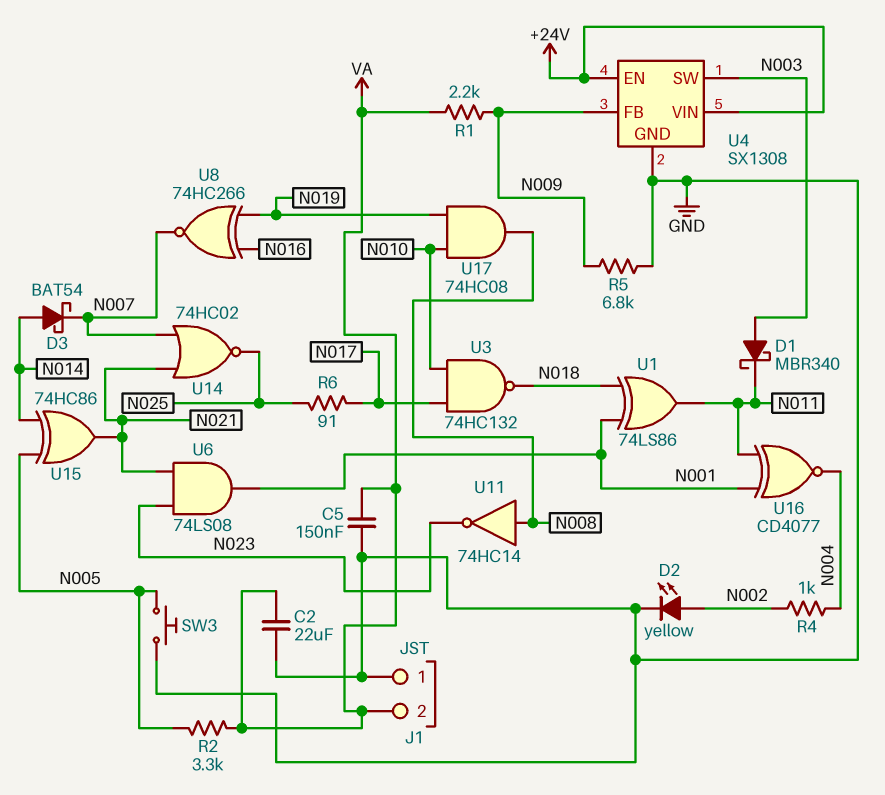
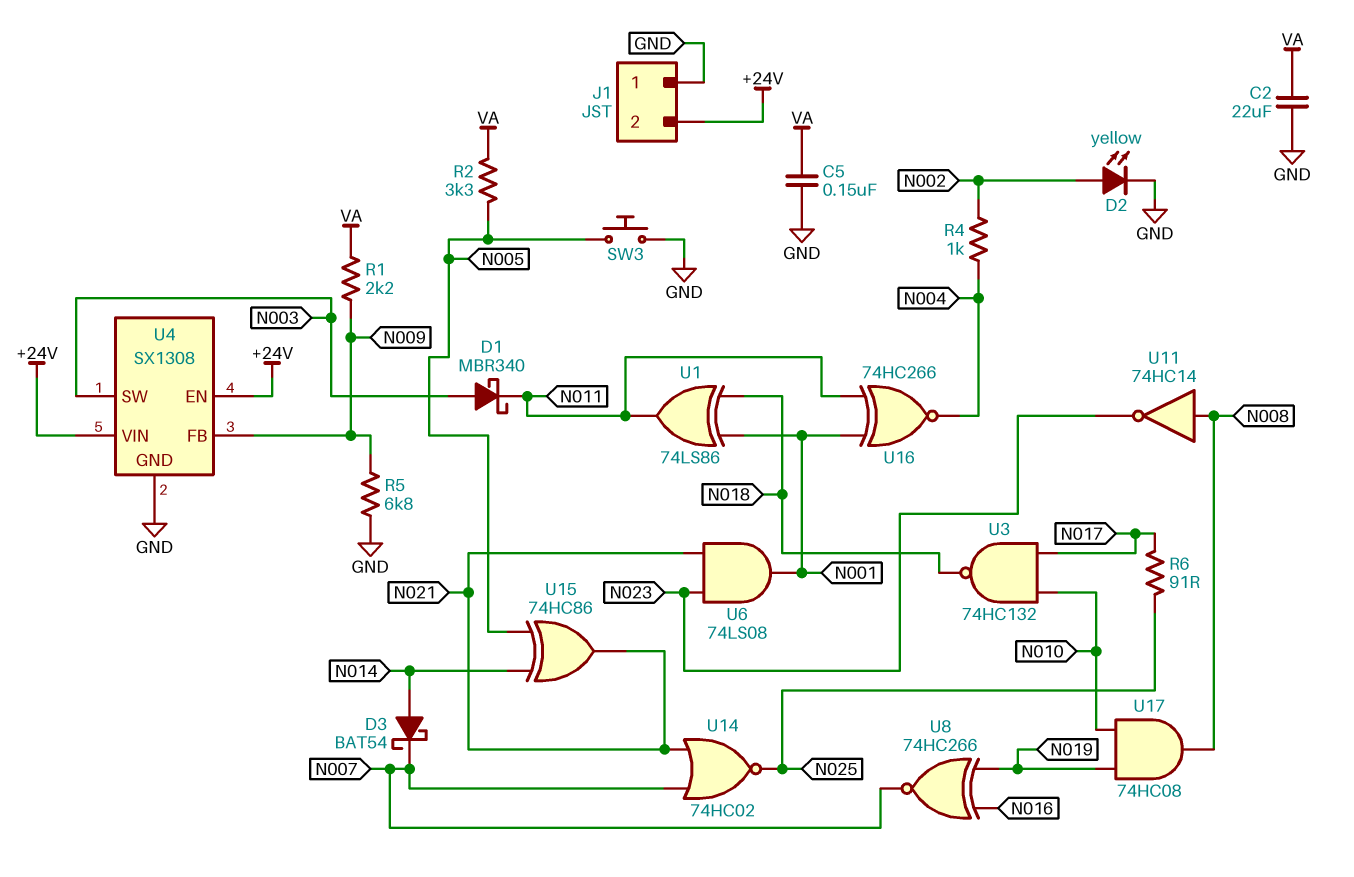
J1 pin 2: VA -> +24V
U16: XNOR CD4077 (in N001, in N011, out N004) -> XNOR 74HC266 (in N001, in N011, out N004)

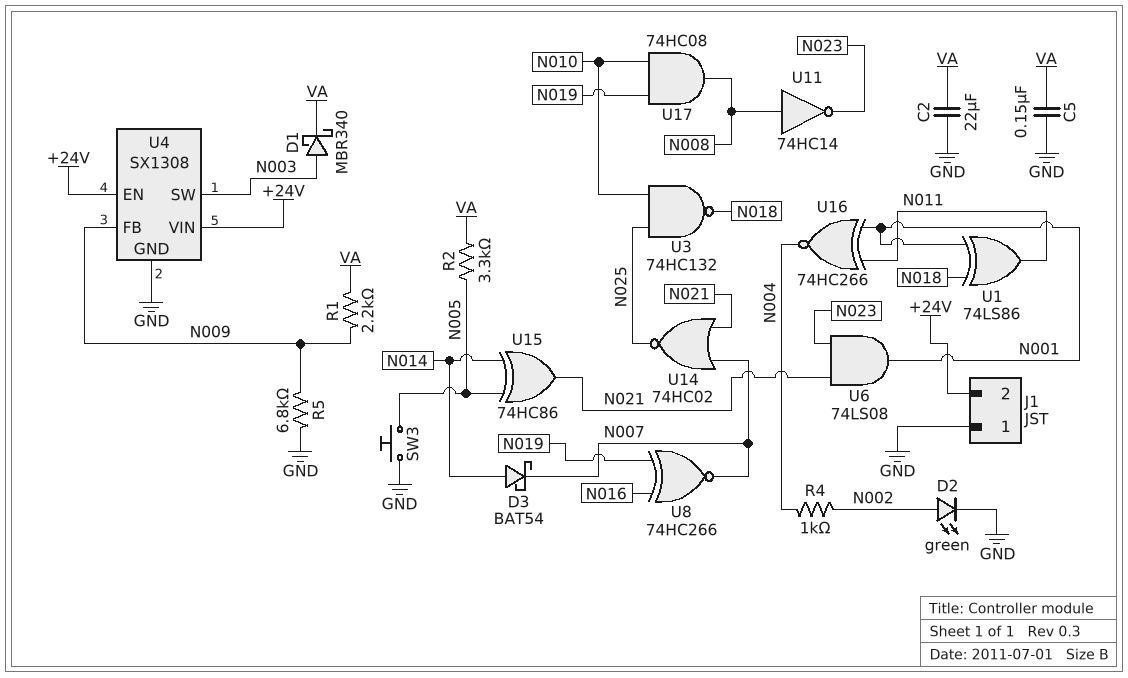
D1: schottky MBR340 (A N003, K N011) -> schottky MBR340 (A N003, K VA)
D2: LED yellow (A N002, K GND) -> LED green (A N002, K GND)
R6: 91 (N017, N025) -> none
U3: NAND 74HC132 (in N010, in N017, out N018) -> NAND 74HC132 (in N010, in N025, out N018)

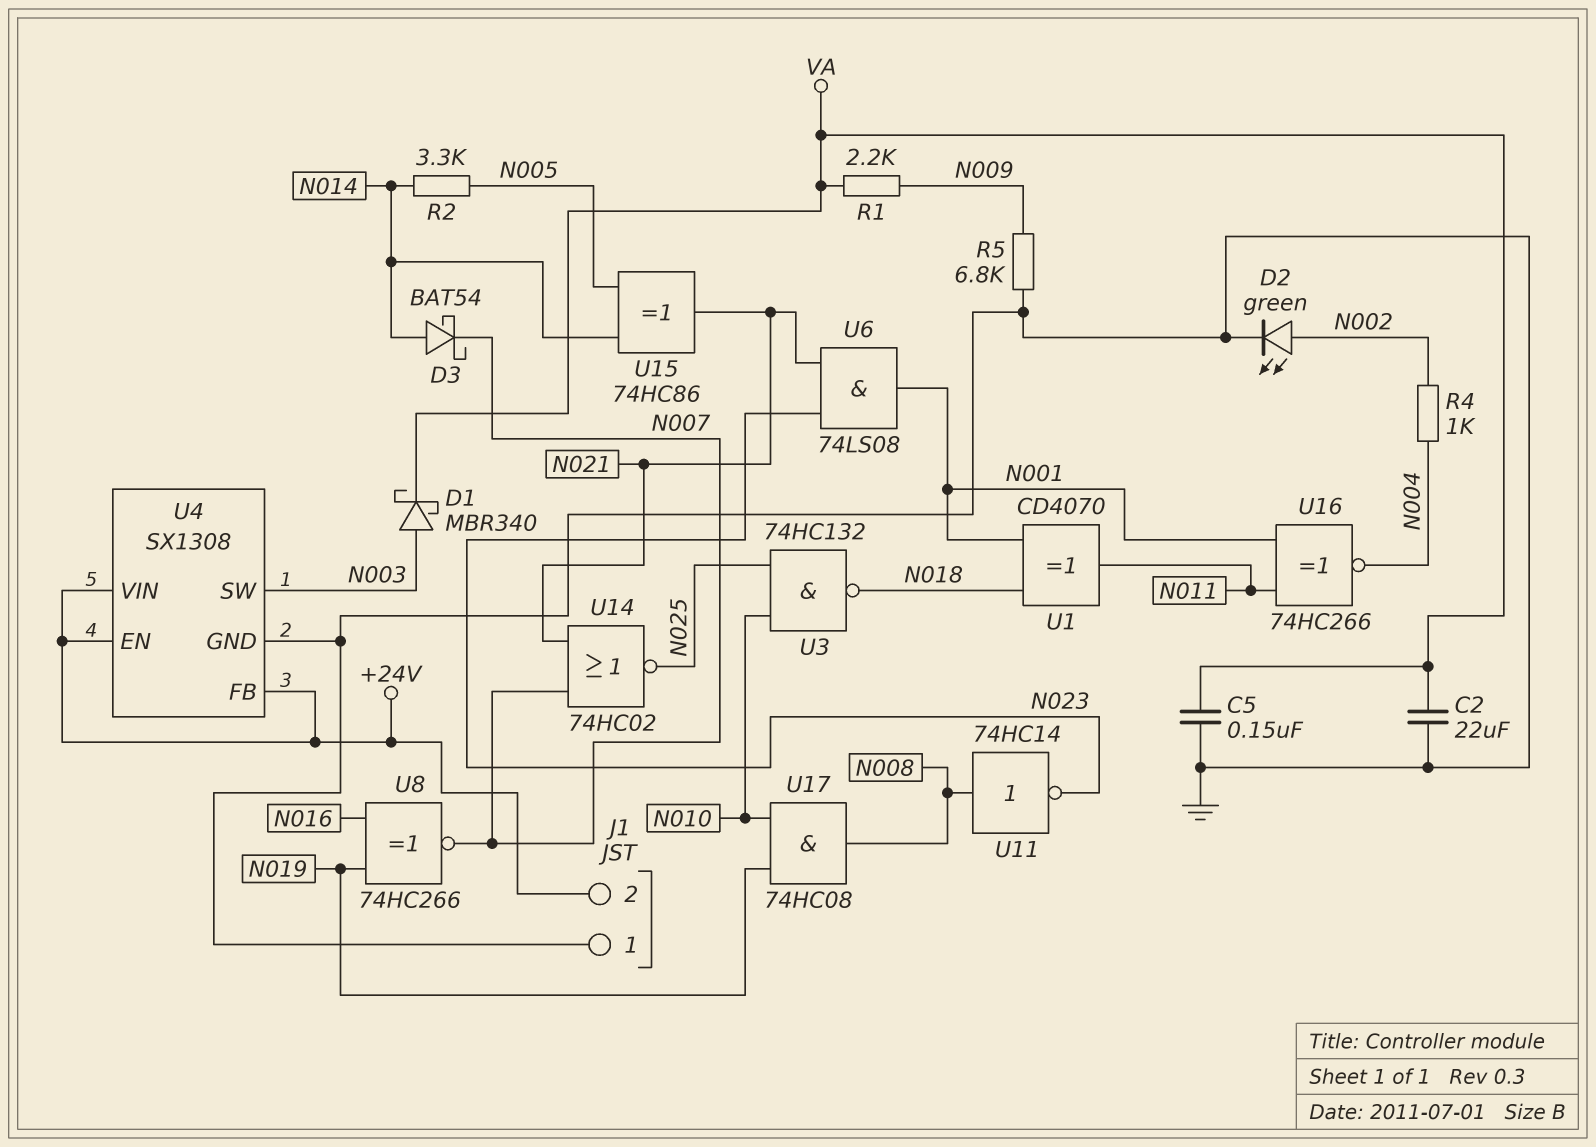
R2: 3.3k (N005, VA) -> 3.3k (N005, N014)
SW3: button (GND, N005) -> none
U1: XOR 74LS86 (in N001, in N018, out N011) -> XOR CD4070 (in N001, in N018, out N011)
U4 pin FB: N009 -> +24V

